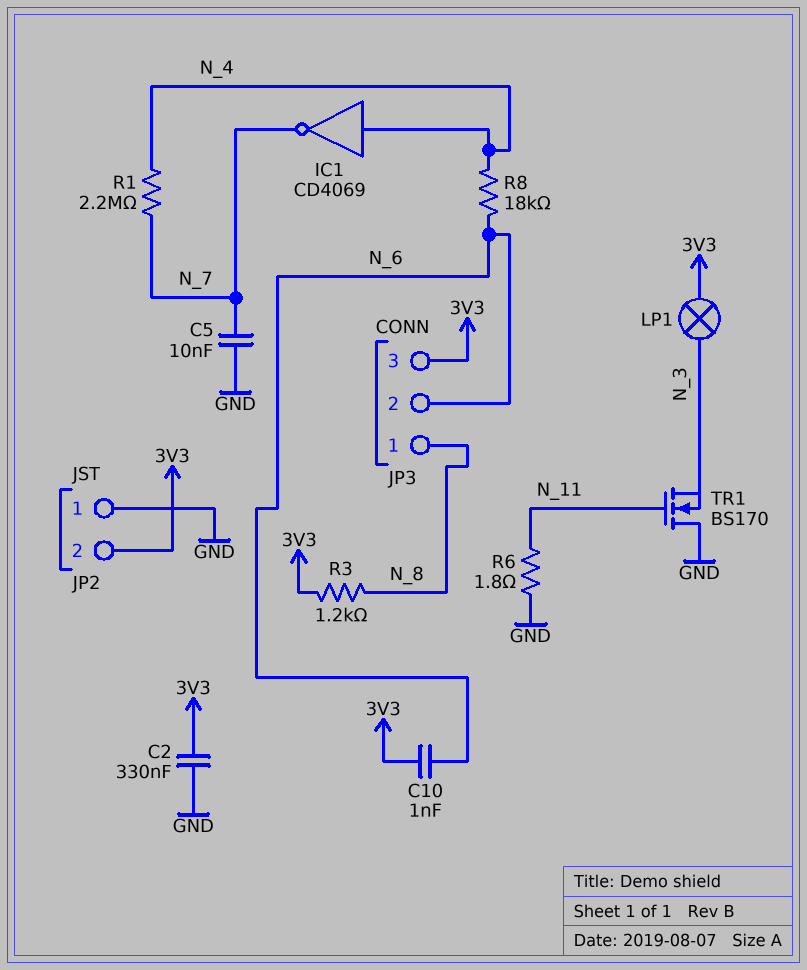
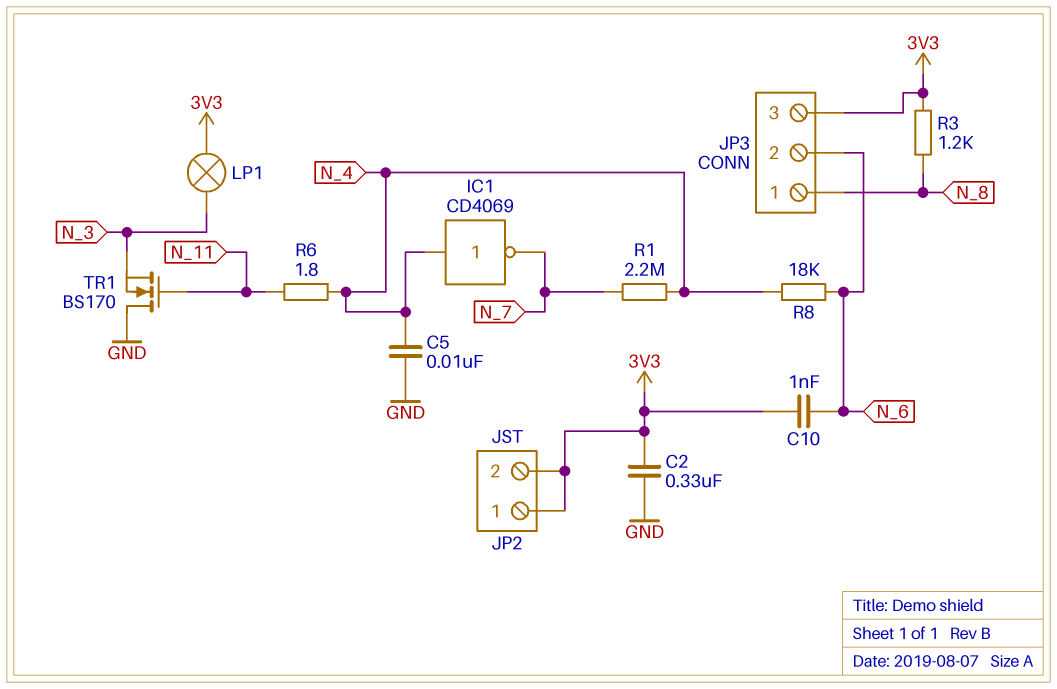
C5: 10nF (GND, N_7) -> 10nF (GND, N_4)
JP2 pin 1: GND -> 3V3
R6: 1.8 (GND, N_11) -> 1.8 (N_4, N_11)

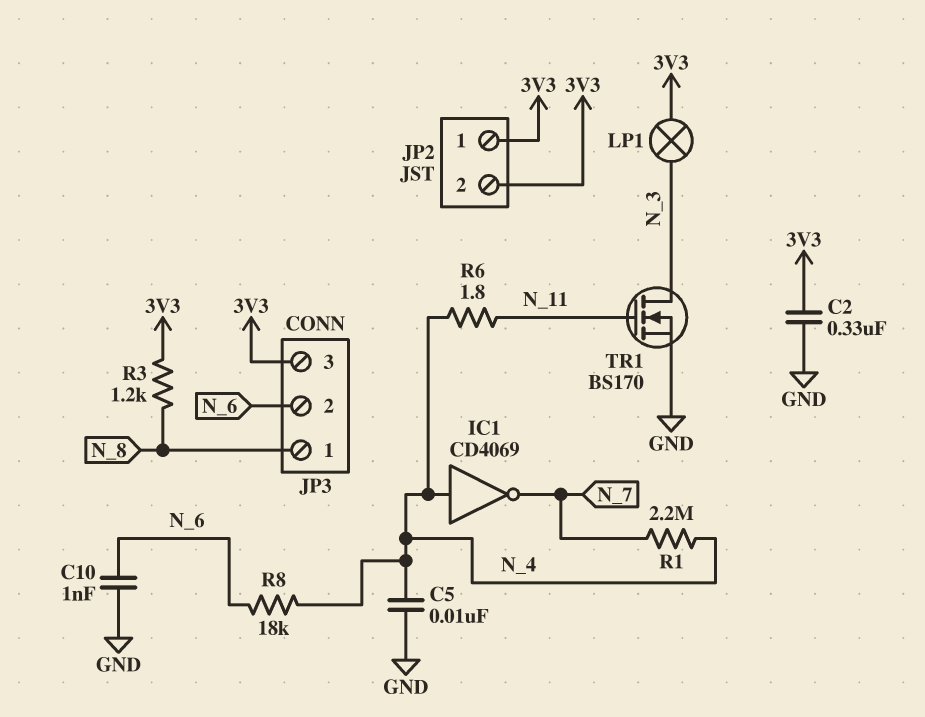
C10: 1nF (3V3, N_6) -> 1nF (GND, N_6)
TR1: NMOS BS170 (G N_11, D GND, S N_3) -> NMOS BS170 (G N_11, D N_3, S GND)

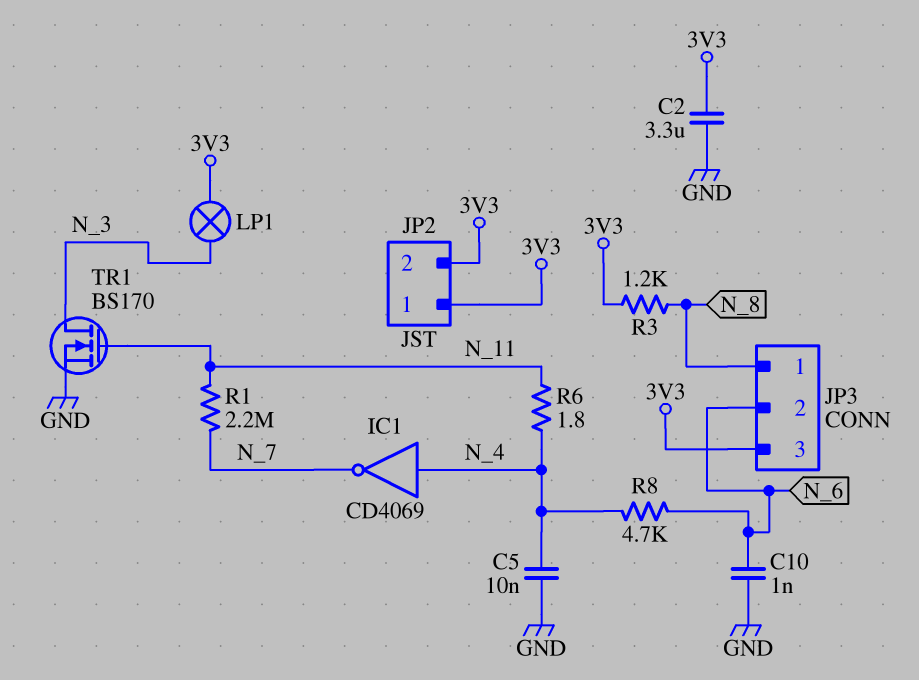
C2: 330nF (3V3, GND) -> 3.3uF (3V3, GND)
R1: 2.2M (N_4, N_7) -> 2.2M (N_7, N_11)
R8: 18k (N_4, N_6) -> 4.7k (N_4, N_6)

